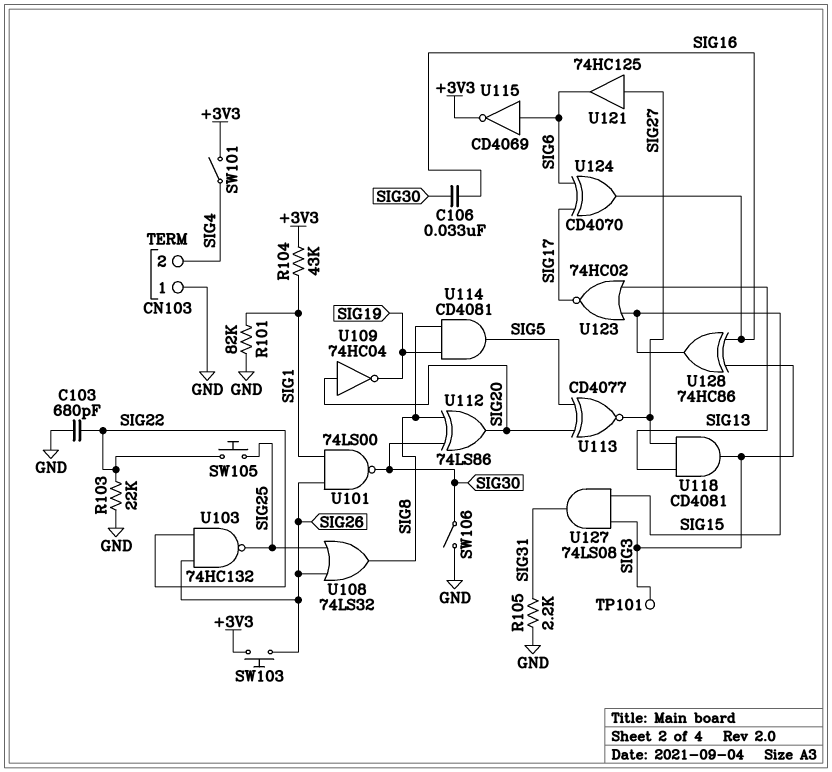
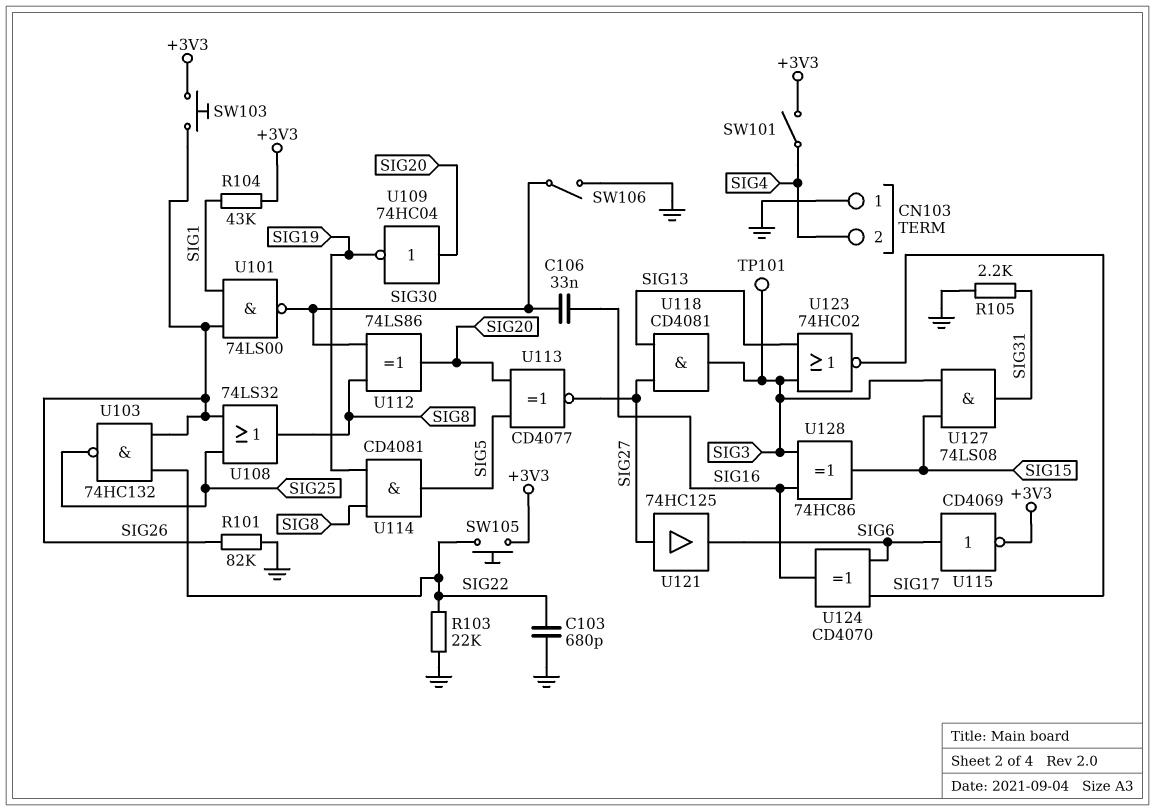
R101: 82k (GND, SIG1) -> 82k (GND, SIG26)
SW105: button (SIG22, SIG25) -> button (+3V3, SIG22)
U123: NOR 74HC02 (in SIG13, in SIG15, out SIG17) -> NOR 74HC02 (in SIG3, in SIG13, out SIG17)

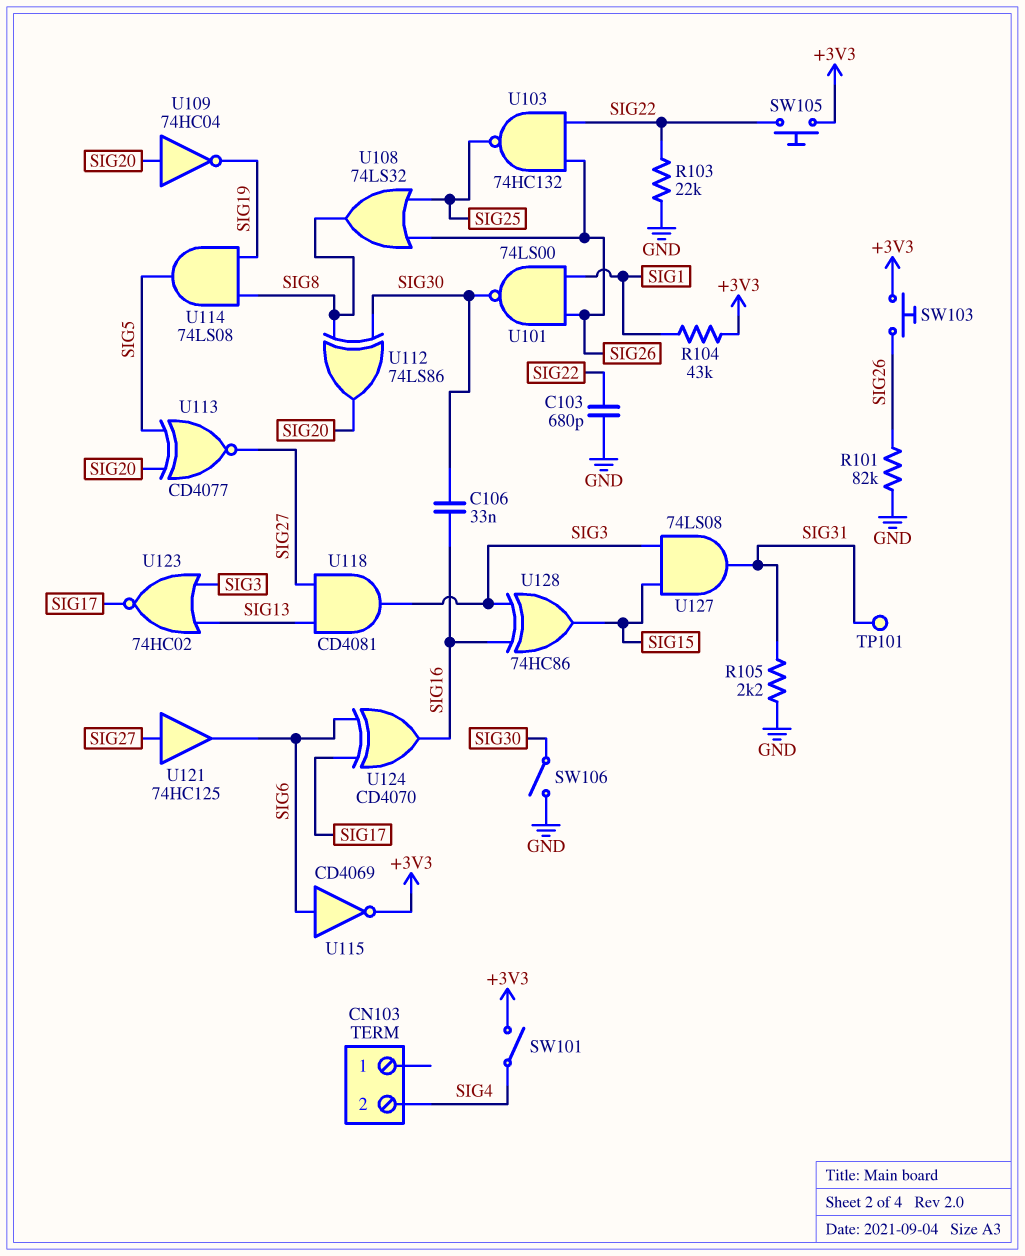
CN103 pin 1: GND -> none
TP101: test point (SIG3) -> test point (SIG31)
U114: AND CD4081 (in SIG8, in SIG19, out SIG5) -> AND 74LS08 (in SIG8, in SIG19, out SIG5)

